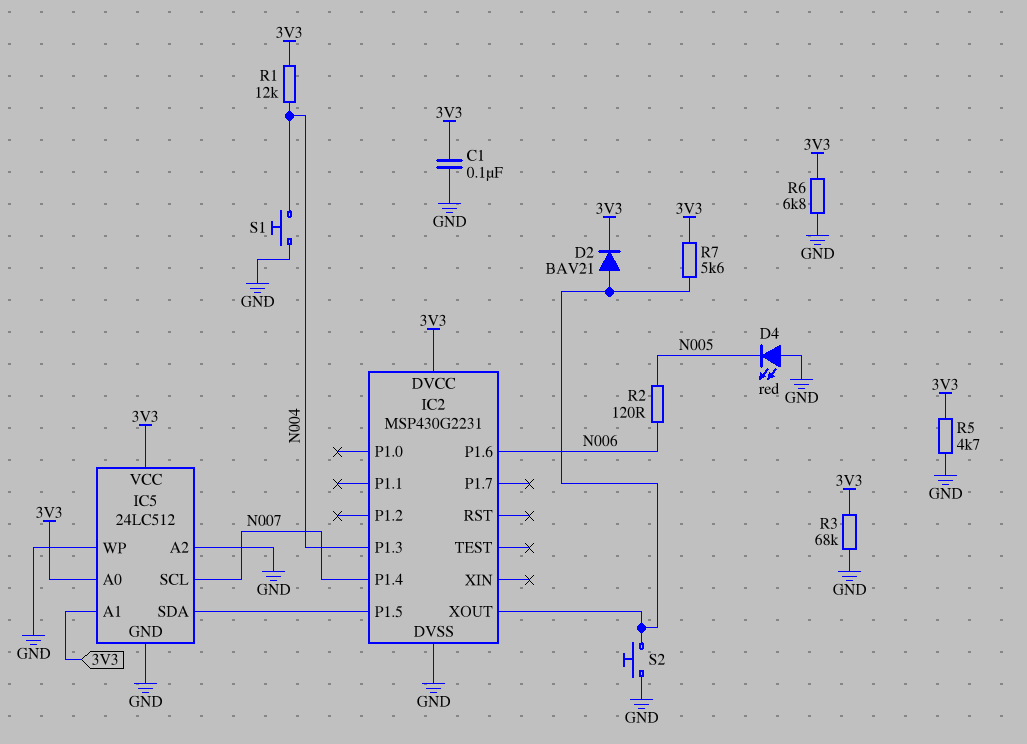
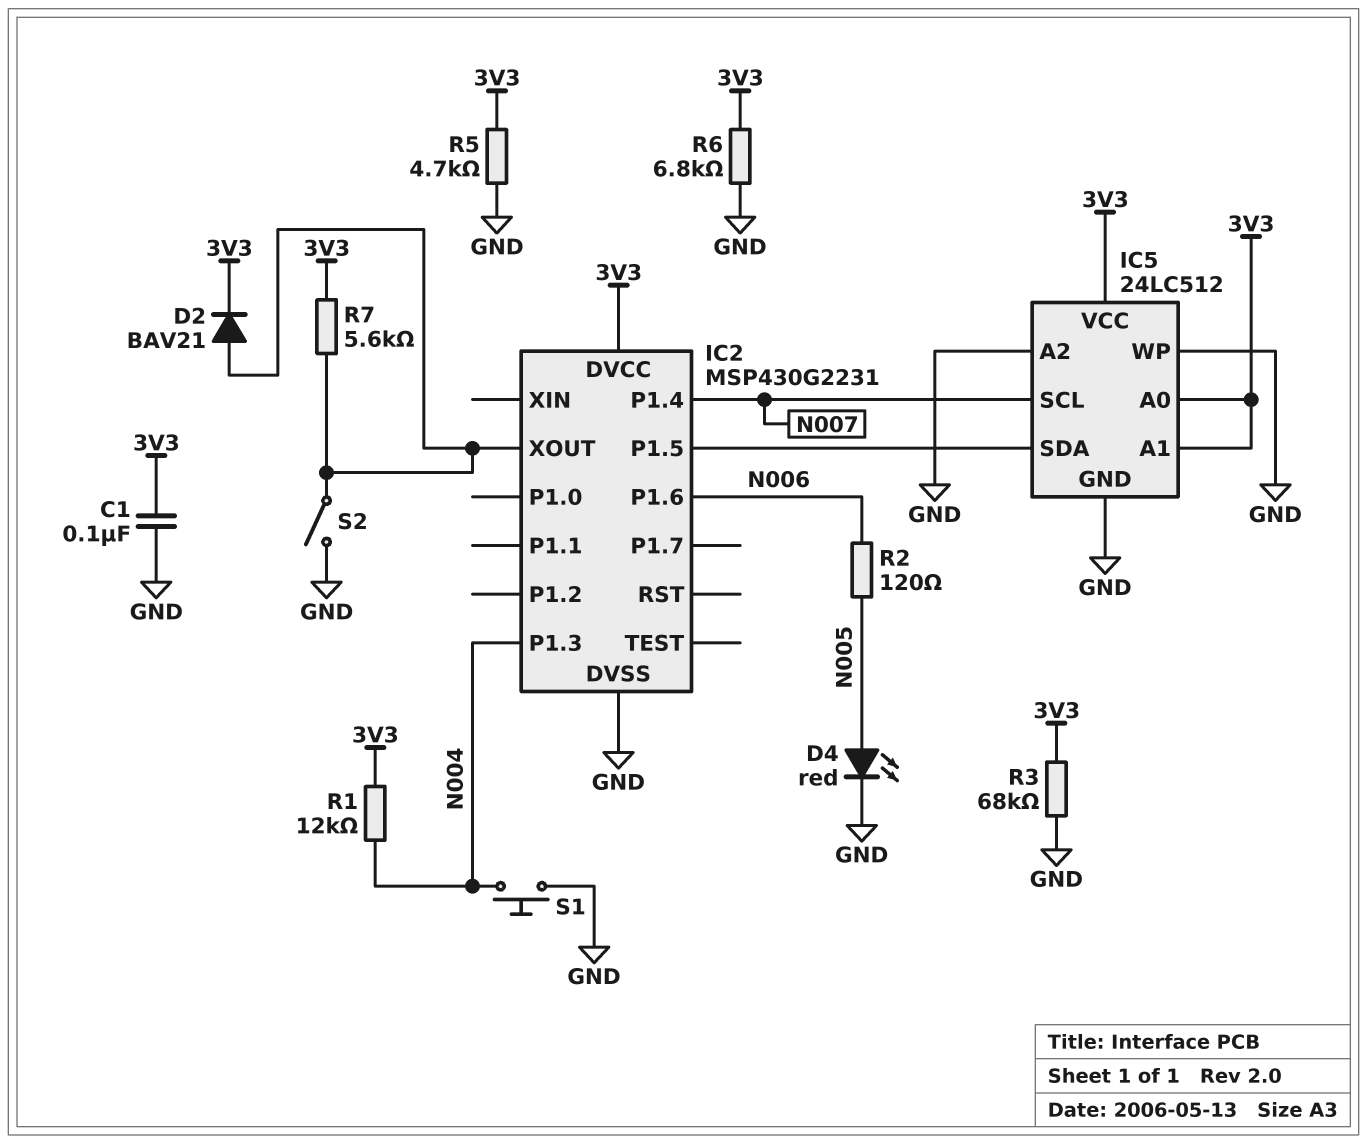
D4: LED red (A GND, K N005) -> LED red (A N005, K GND)
S2: button (GND, IC2/XOUT) -> switch (GND, IC2/XOUT)

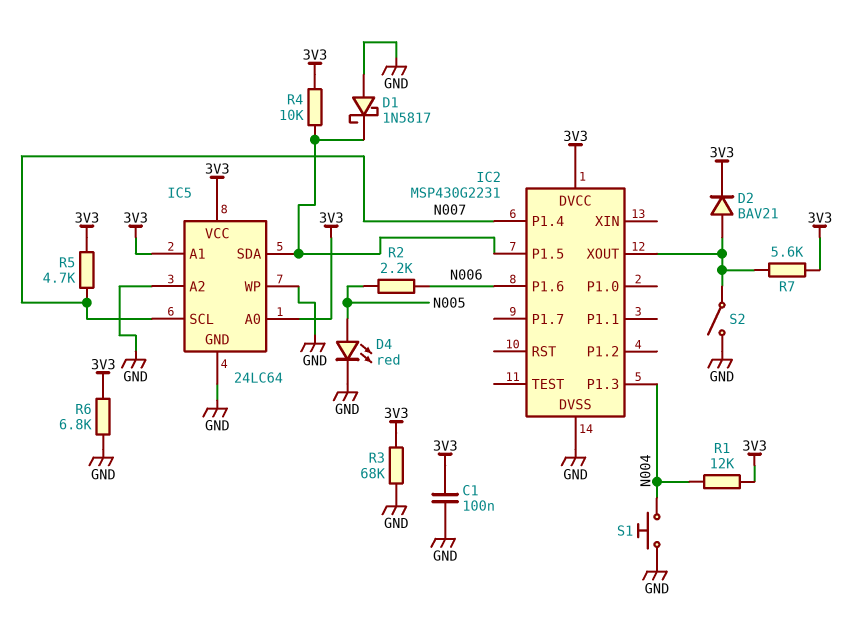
D1: none -> schottky 1N5817 (A GND, K IC2/P1.5)
IC5: 24LC512 -> 24LC64
R2: 120 (N005, N006) -> 2.2k (N005, N006)
R4: none -> 10k (3V3, IC2/P1.5)
R5: 4.7k (3V3, GND) -> 4.7k (3V3, N007)

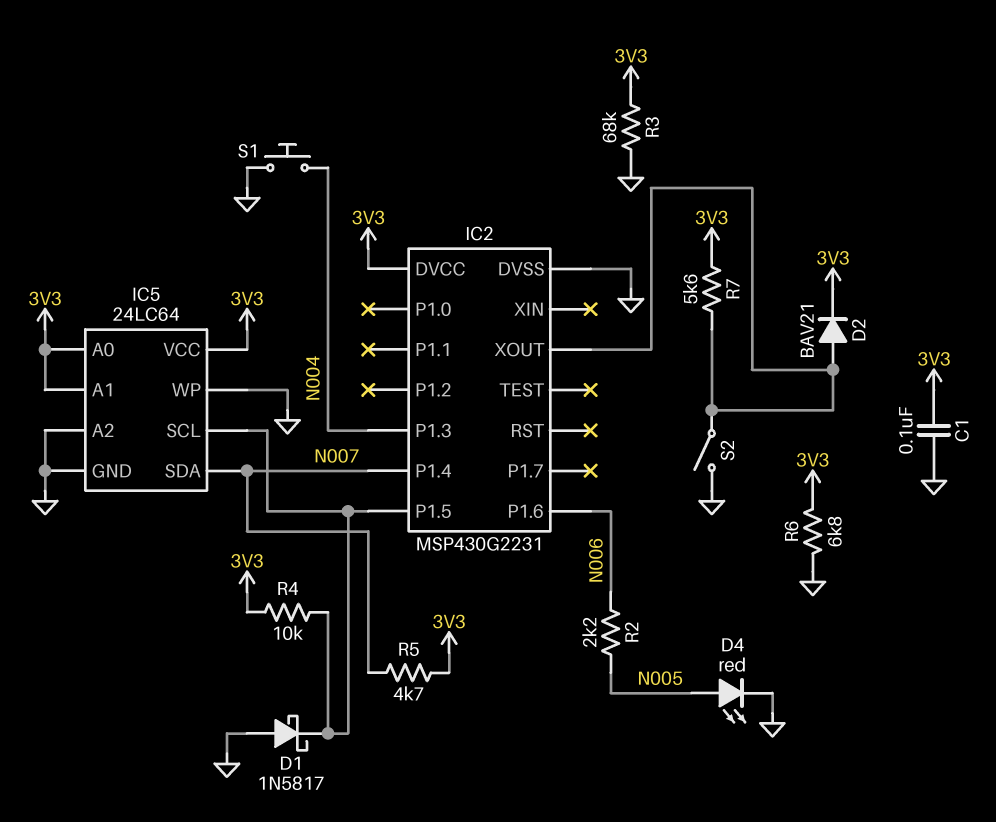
IC5 pin SCL: N007 -> IC2/P1.5
IC5 pin SDA: IC2/P1.5 -> N007
R1: 12k (3V3, N004) -> none

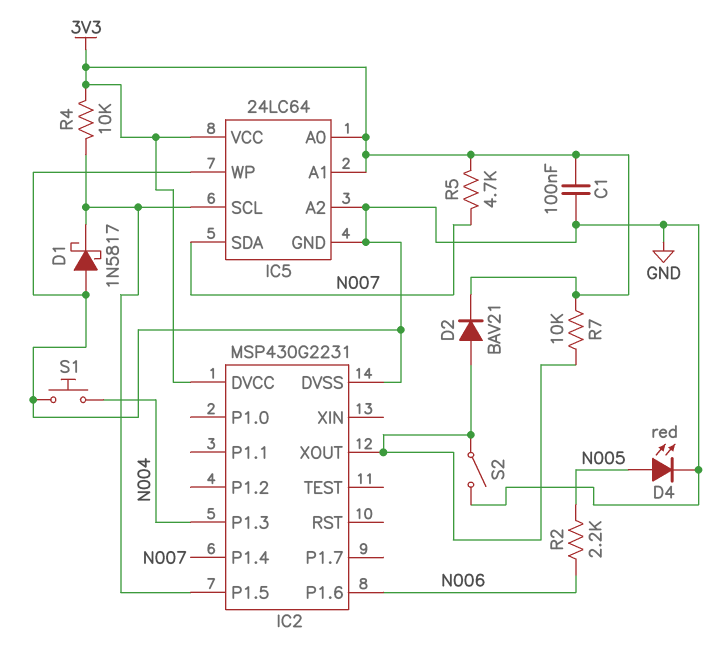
R3: 68k (3V3, GND) -> none
R6: 6.8k (3V3, GND) -> none
R7: 5.6k (3V3, IC2/XOUT) -> 10k (3V3, IC2/XOUT)

